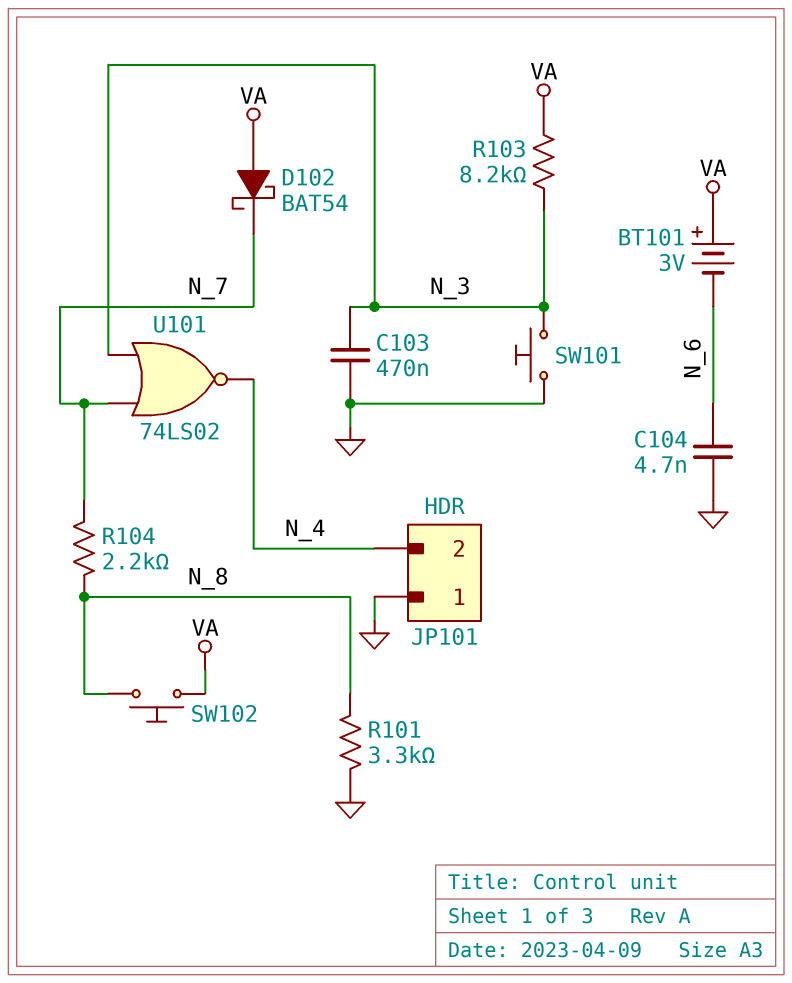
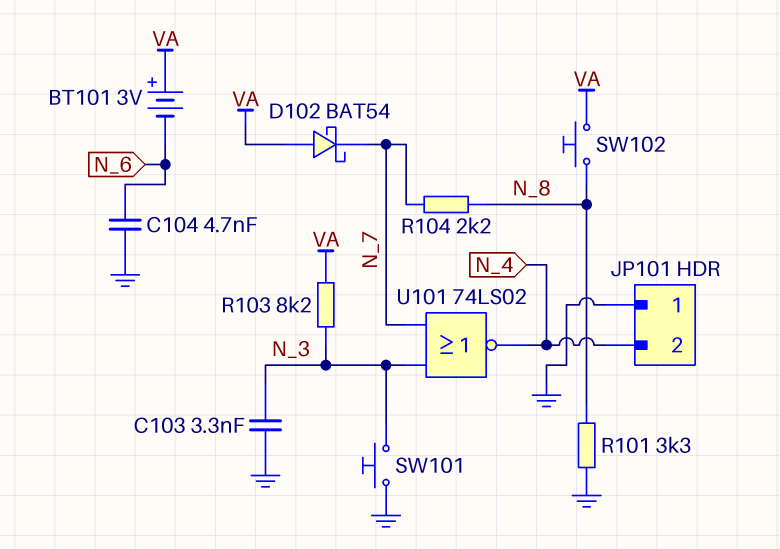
C103: 470nF (GND, N_3) -> 3.3nF (GND, N_3)

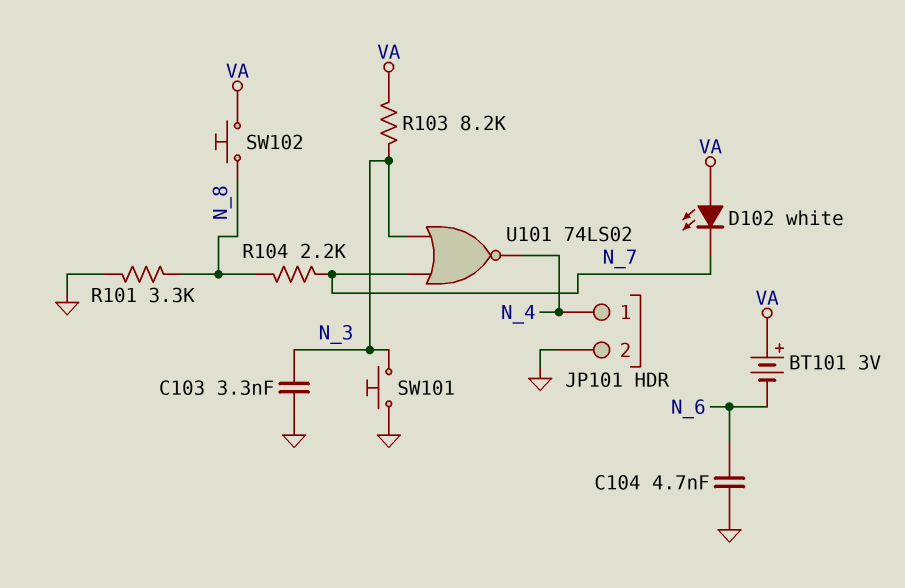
D102: schottky BAT54 (A VA, K N_7) -> LED white (A VA, K N_7)
JP101 pin 1: GND -> N_4
JP101 pin 2: N_4 -> GND

